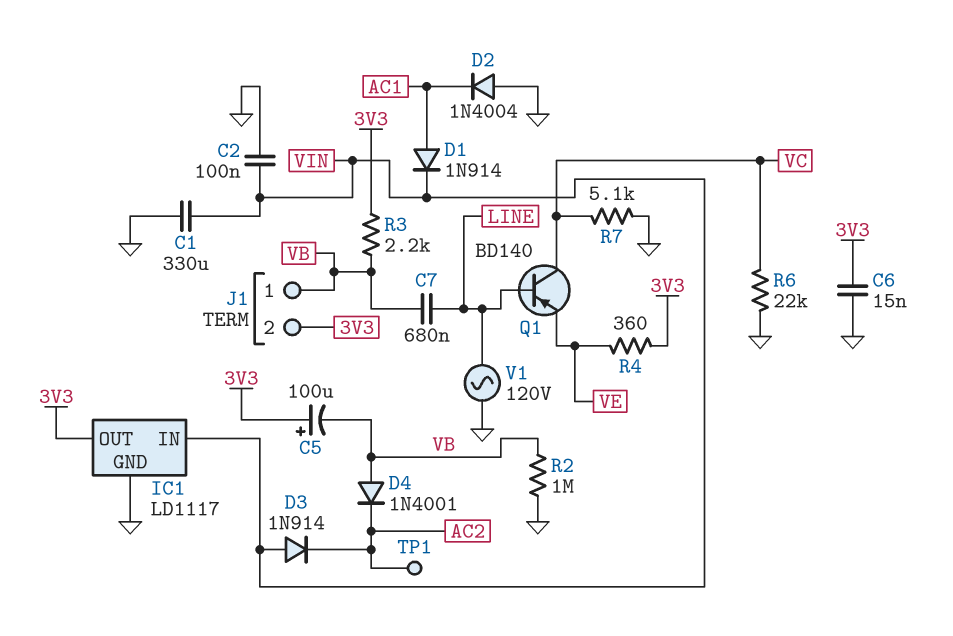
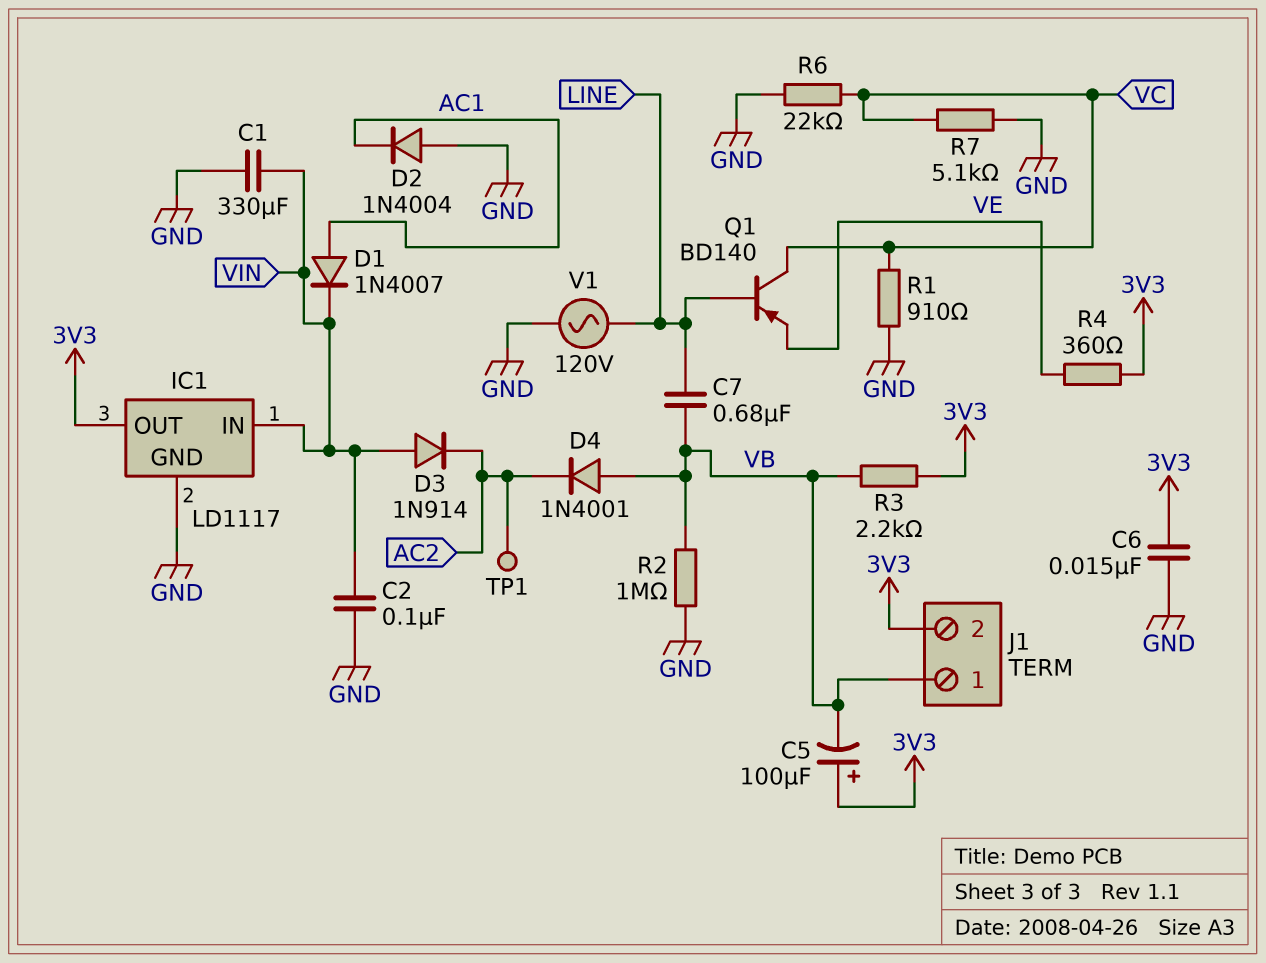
D1: diode 1N914 (A AC1, K VIN) -> diode 1N4007 (A AC1, K VIN)
R1: none -> 910 (GND, VC)

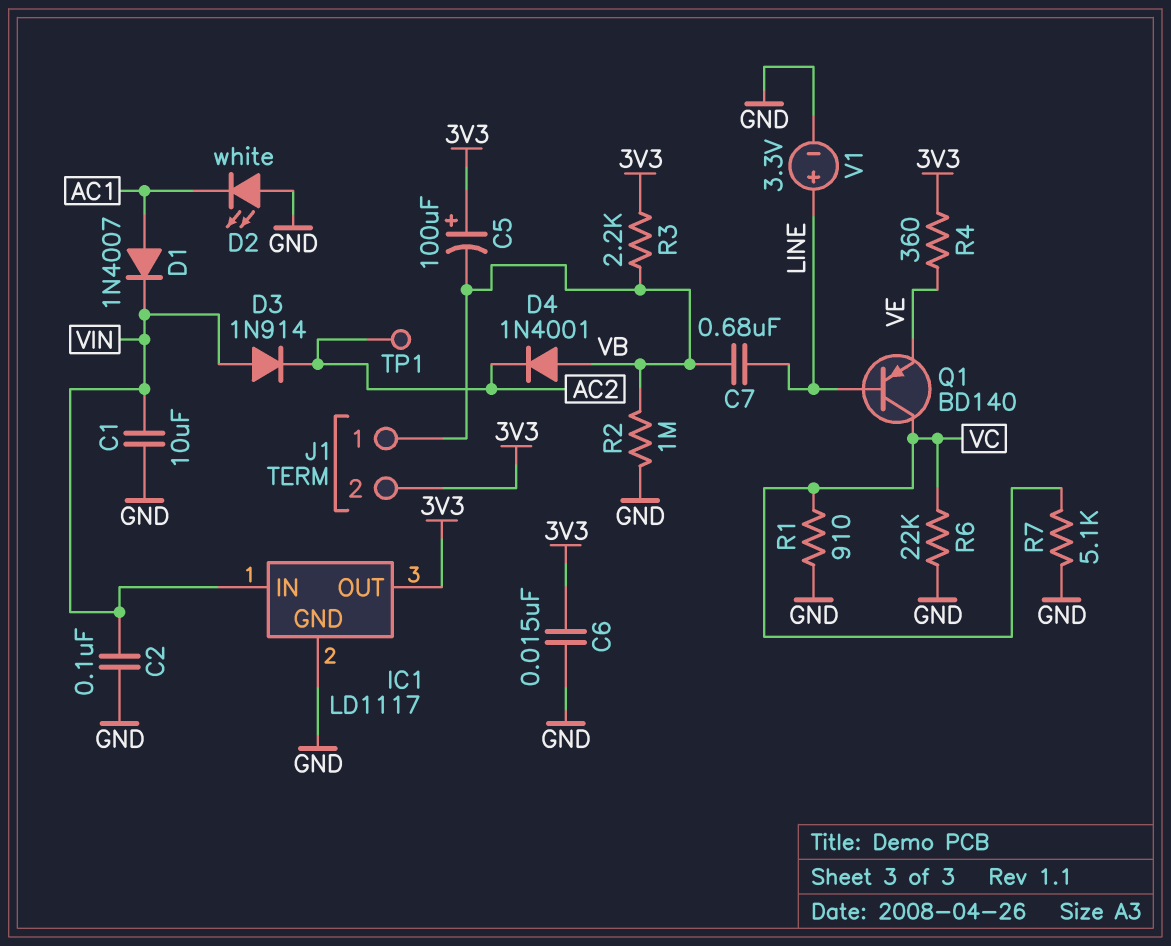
C1: 330uF (GND, VIN) -> 10uF (GND, VIN)
D2: diode 1N4004 (A GND, K AC1) -> LED white (A GND, K AC1)
V1: AC 120V (GND, LINE) -> 3.3V (plus LINE, minus GND)

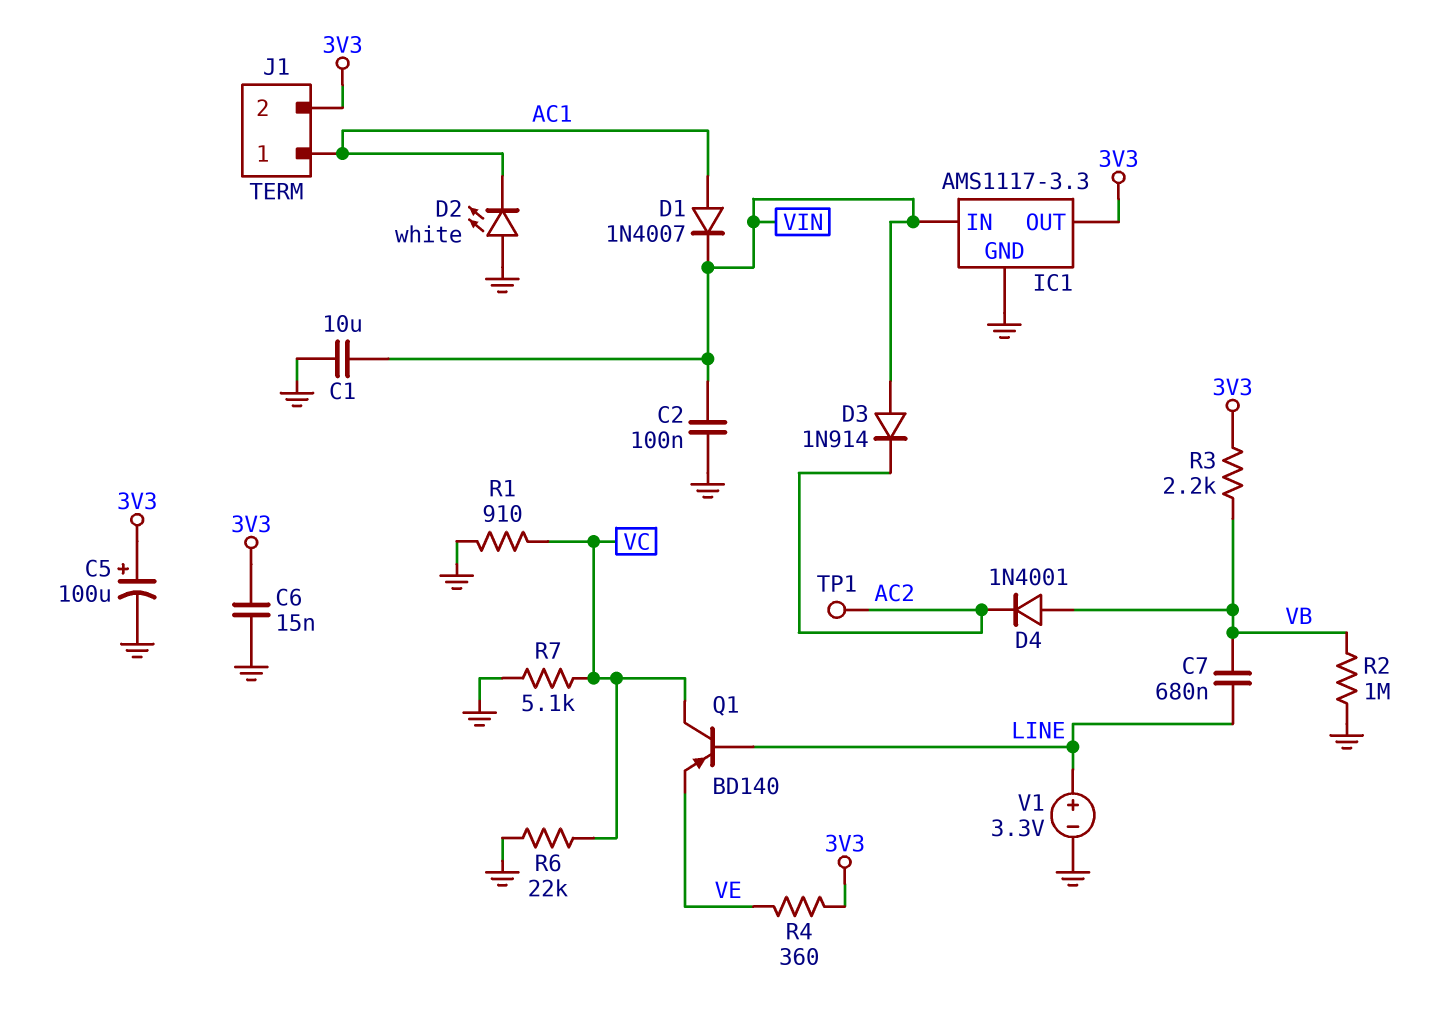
C5: 100uF (plus 3V3, minus VB) -> 100uF (plus 3V3, minus GND)
IC1: LD1117 -> AMS1117-3.3
J1 pin 1: VB -> AC1

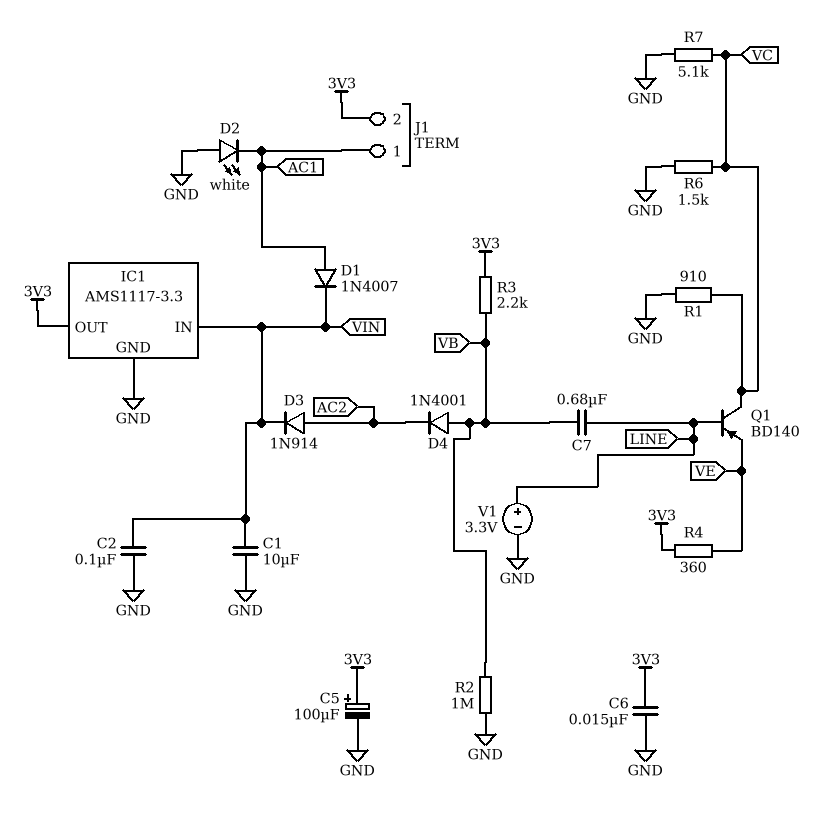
D3: diode 1N914 (A VIN, K AC2) -> diode 1N914 (A AC2, K VIN)
R6: 22k (GND, VC) -> 1.5k (GND, VC)
TP1: test point (AC2) -> none

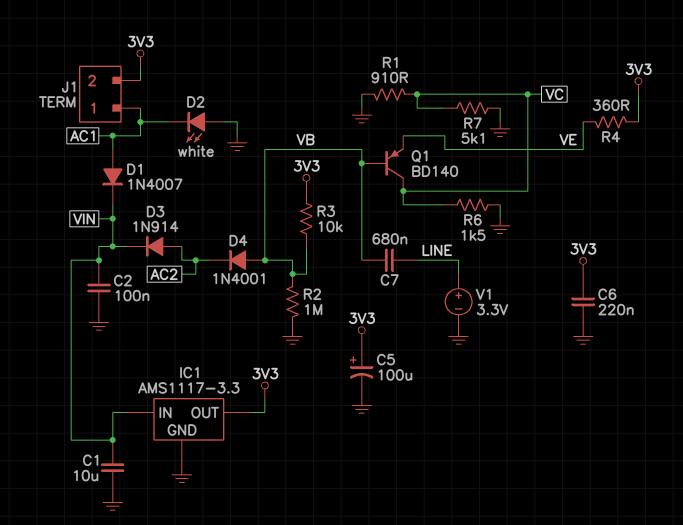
C6: 15nF (3V3, GND) -> 220nF (3V3, GND)
Q1: PNP BD140 (B LINE, C VC, E VE) -> PNP BD140 (B VB, C VC, E VE)
R3: 2.2k (3V3, VB) -> 10k (3V3, VB)

